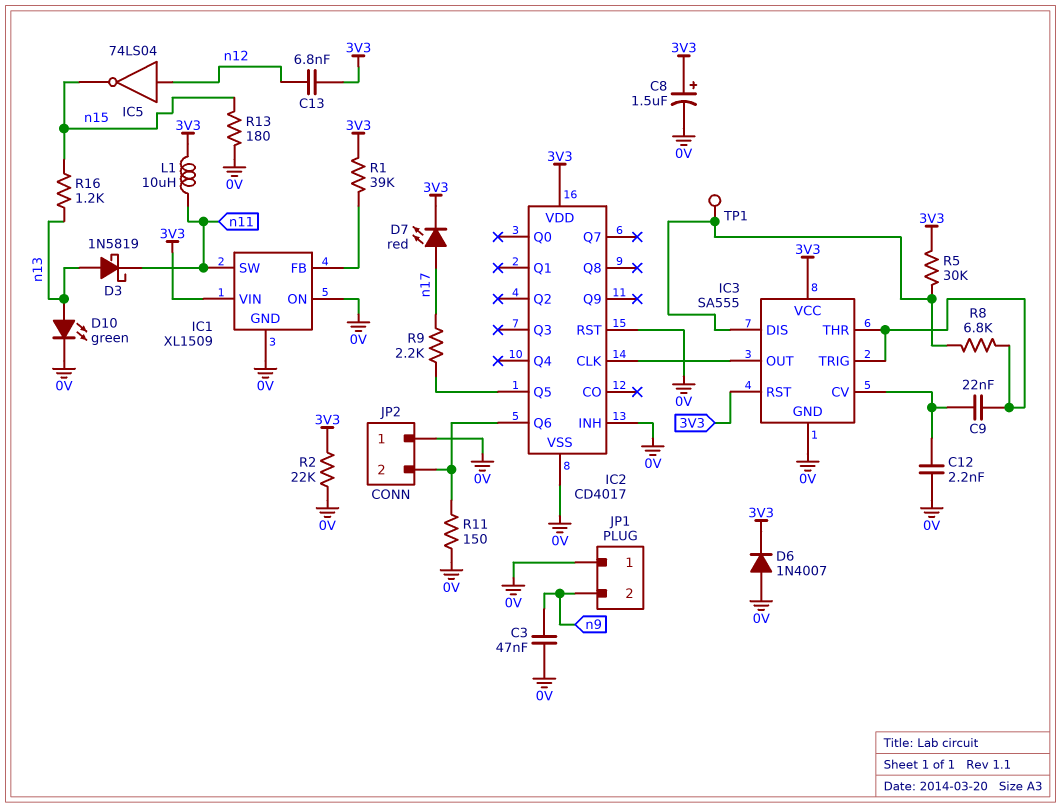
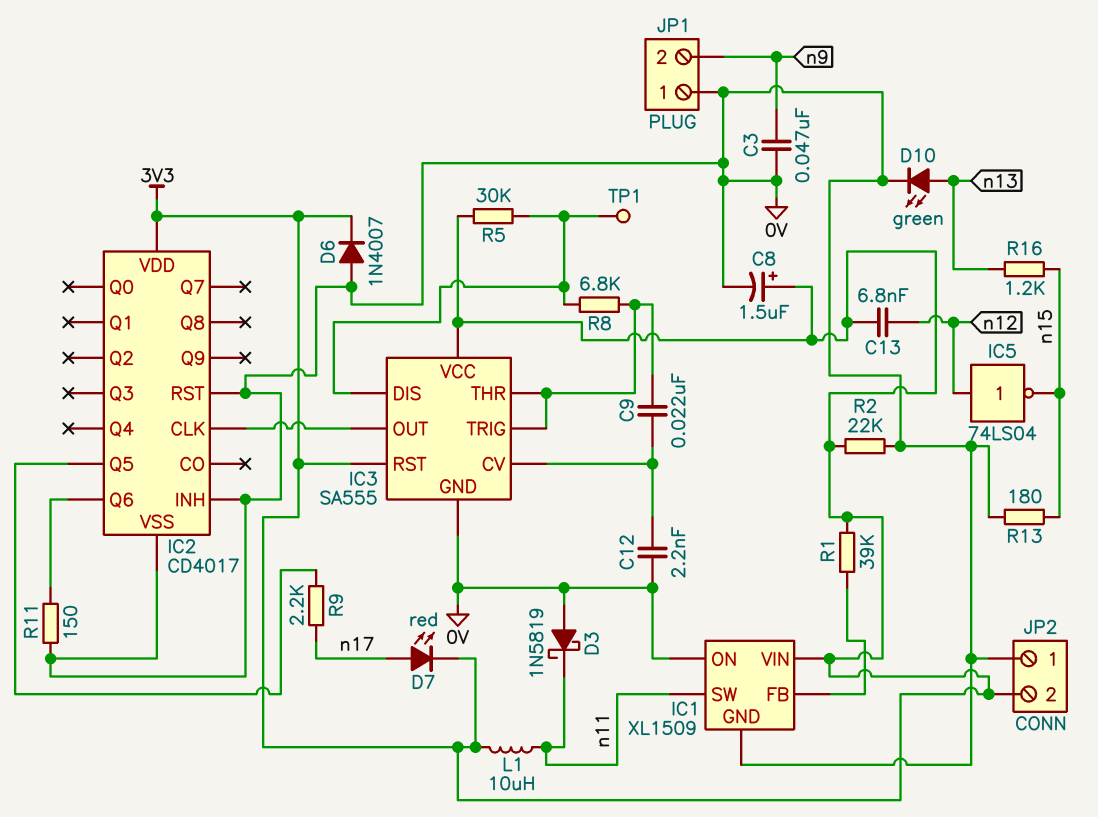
D3: schottky 1N5819 (A n13, K n11) -> schottky 1N5819 (A 0V, K n11)
JP2 pin 2: IC2/Q6 -> 3V3

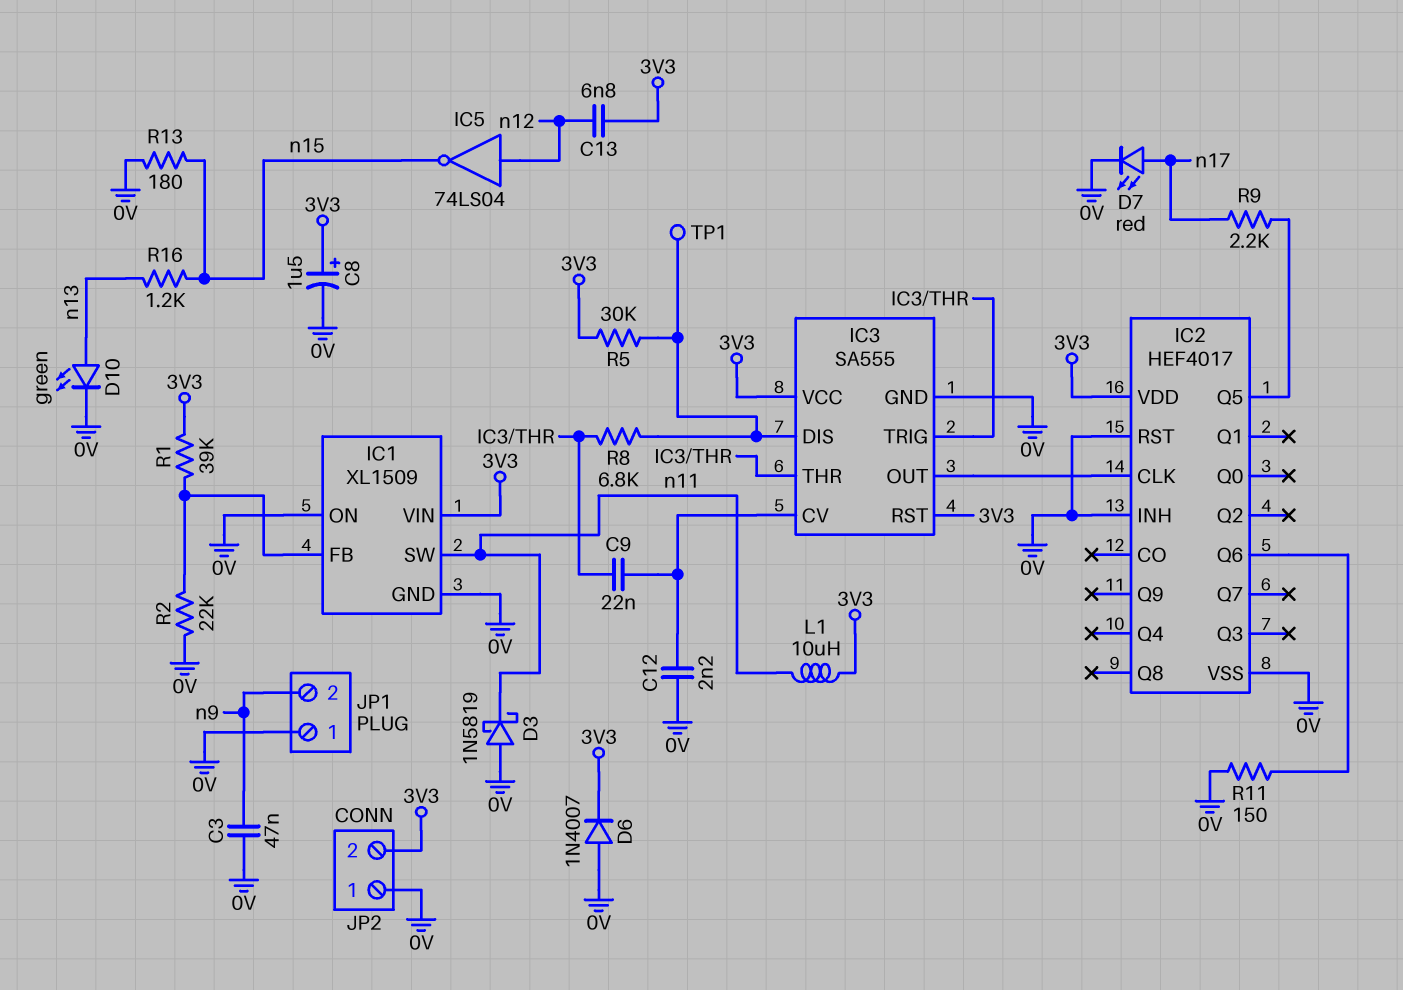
D7: LED red (A n17, K 3V3) -> LED red (A n17, K 0V)
IC2: CD4017 -> HEF4017
R2: 22k (0V, 3V3) -> 22k (0V, IC1/FB)

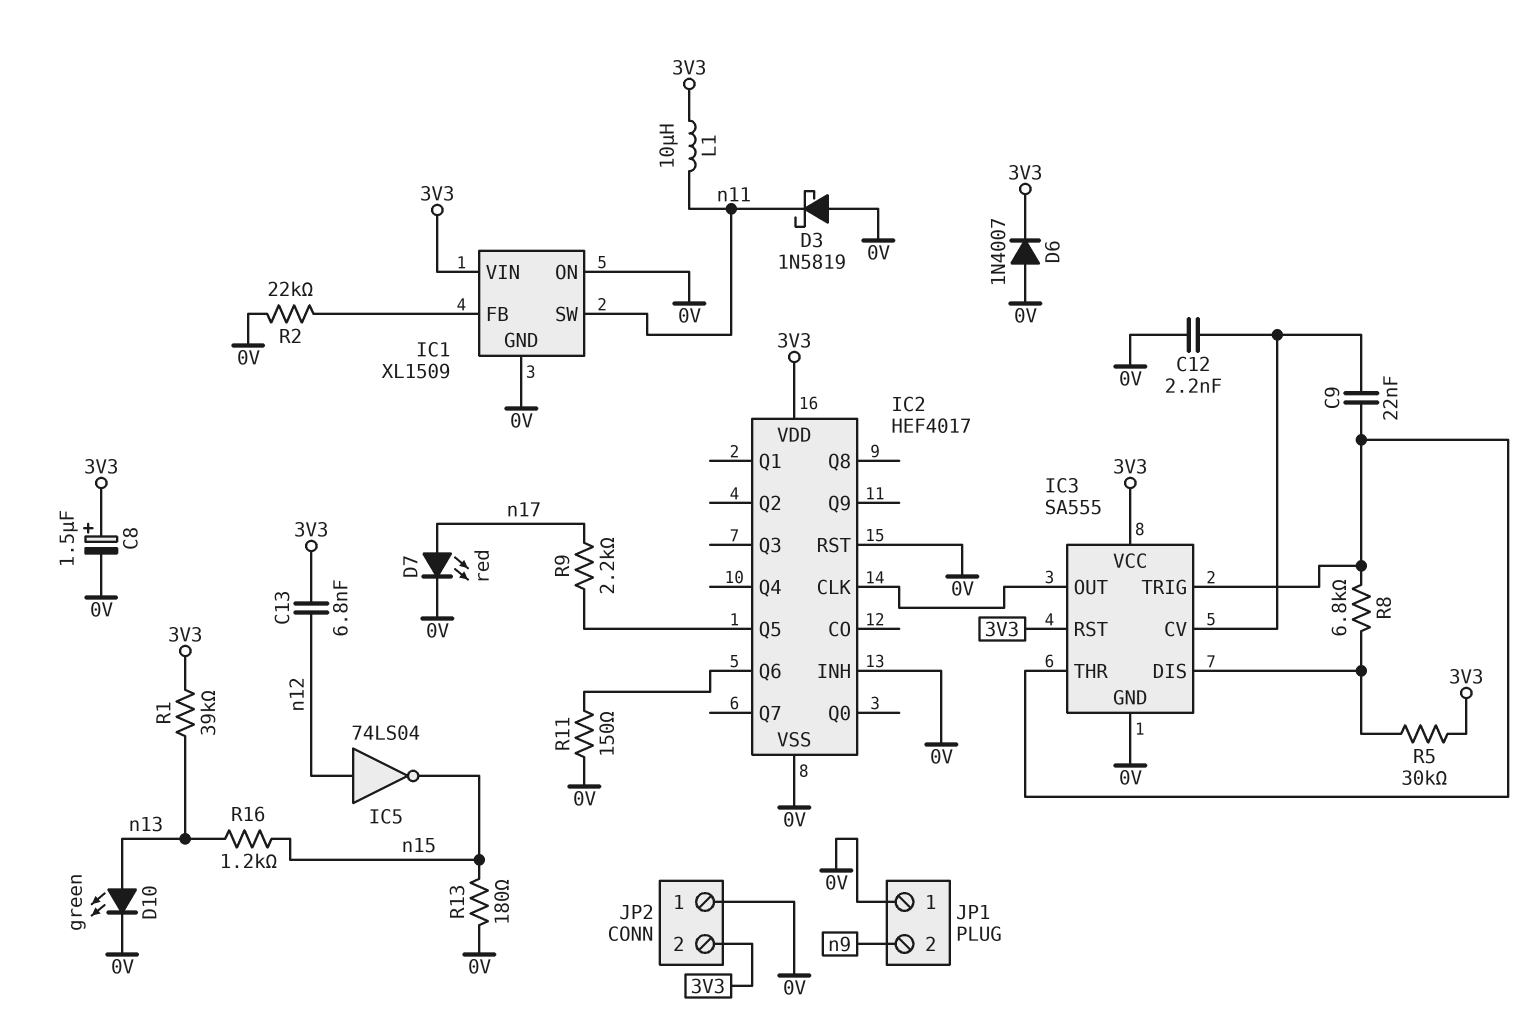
C3: 47nF (0V, n9) -> none
R1: 39k (3V3, IC1/FB) -> 39k (3V3, n13)
TP1: test point (IC3/DIS) -> none

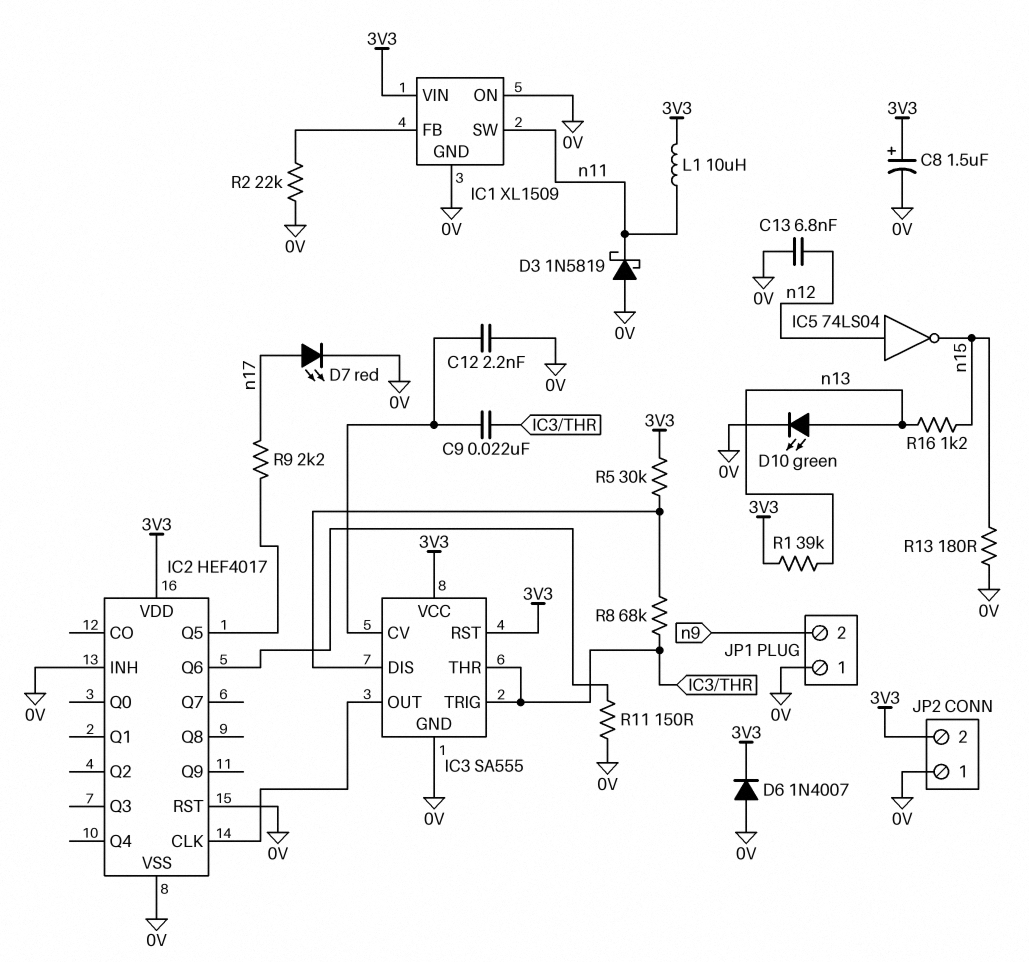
C13: 6.8nF (3V3, n12) -> 6.8nF (0V, n12)
R8: 6.8k (IC3/DIS, IC3/THR) -> 68k (IC3/DIS, IC3/THR)

